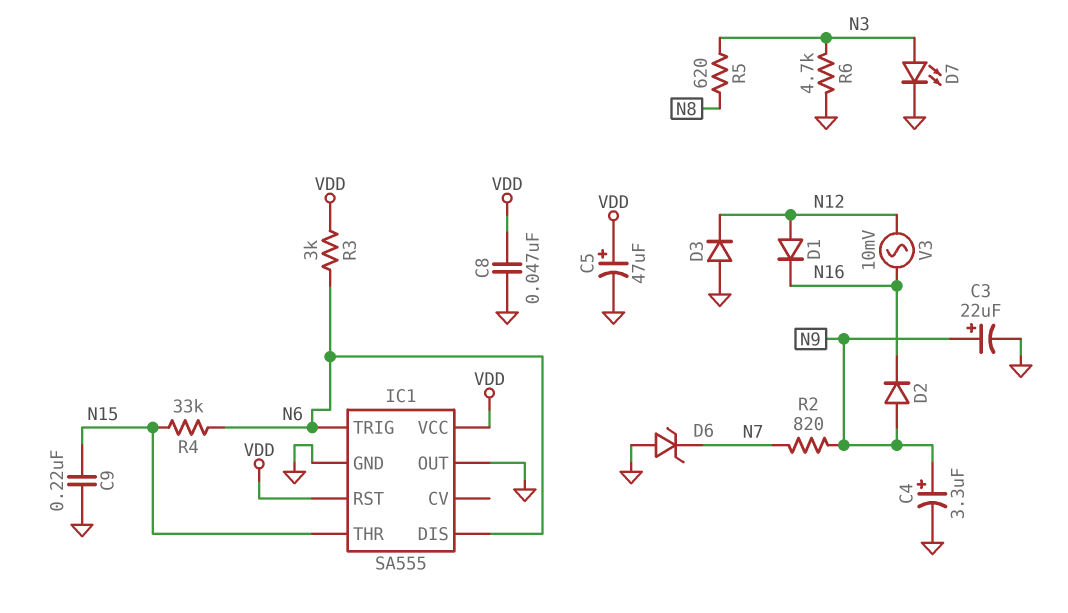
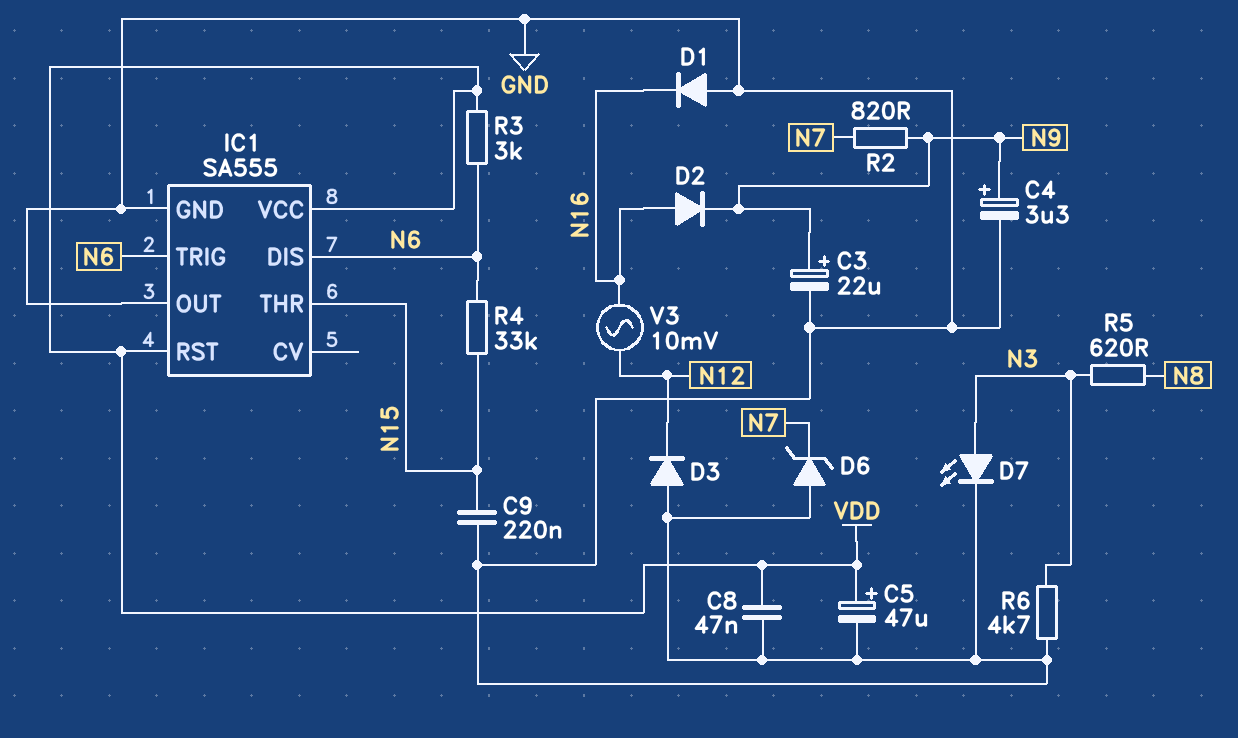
D1: diode (A N12, K N16) -> diode (A GND, K N16)
D2: diode (A N9, K N16) -> diode (A N16, K N9)

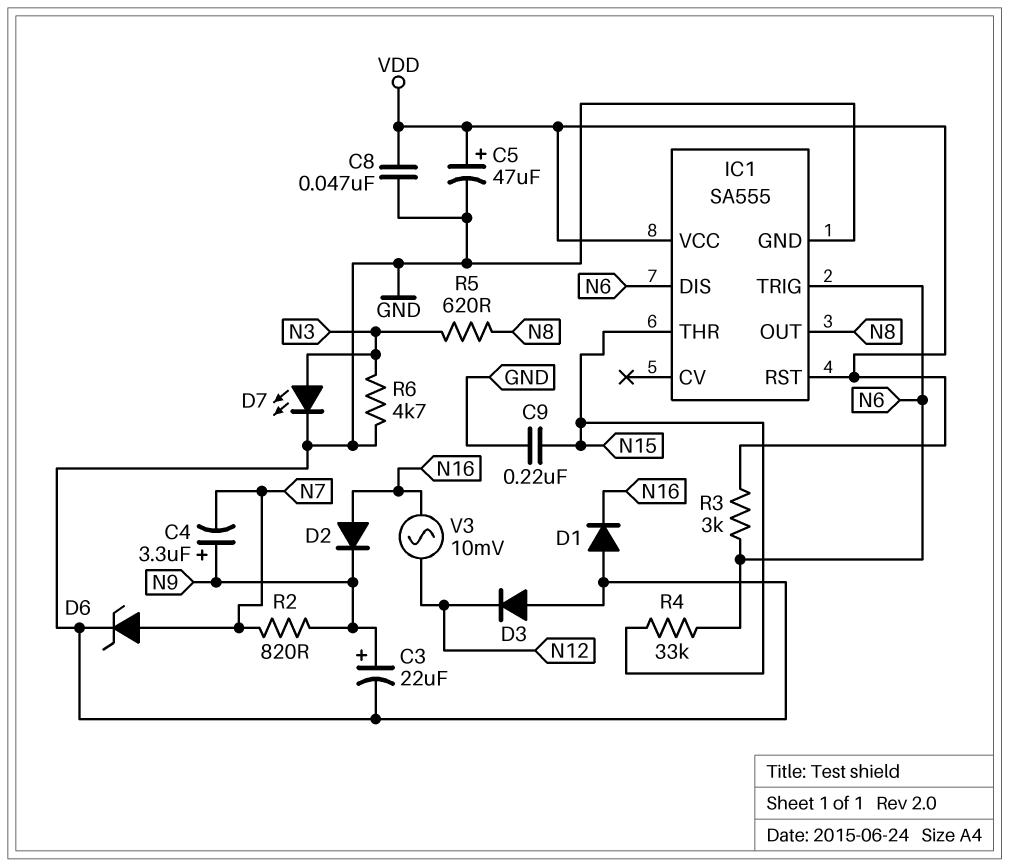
C4: 3.3uF (plus N9, minus GND) -> 3.3uF (plus N9, minus N7)
D6: zener (A GND, K N7) -> zener (A N7, K GND)
IC1 pin OUT: GND -> N8

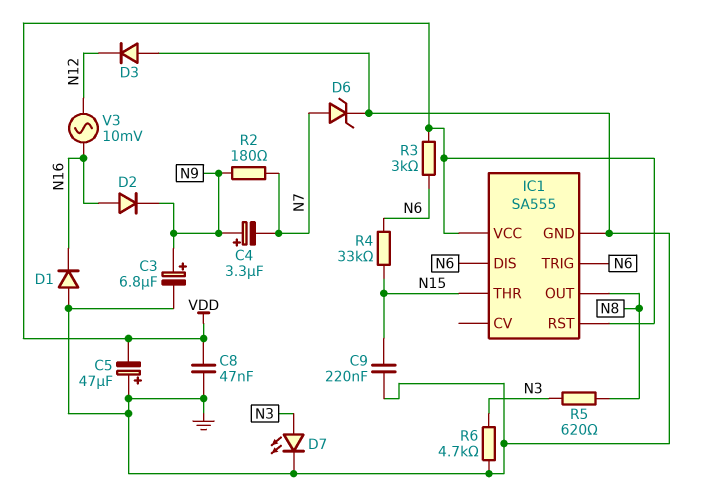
C3: 22uF (plus N9, minus GND) -> 6.8uF (plus N9, minus GND)
C5: 47uF (plus VDD, minus GND) -> 47uF (plus GND, minus VDD)
R2: 820 (N7, N9) -> 180 (N7, N9)

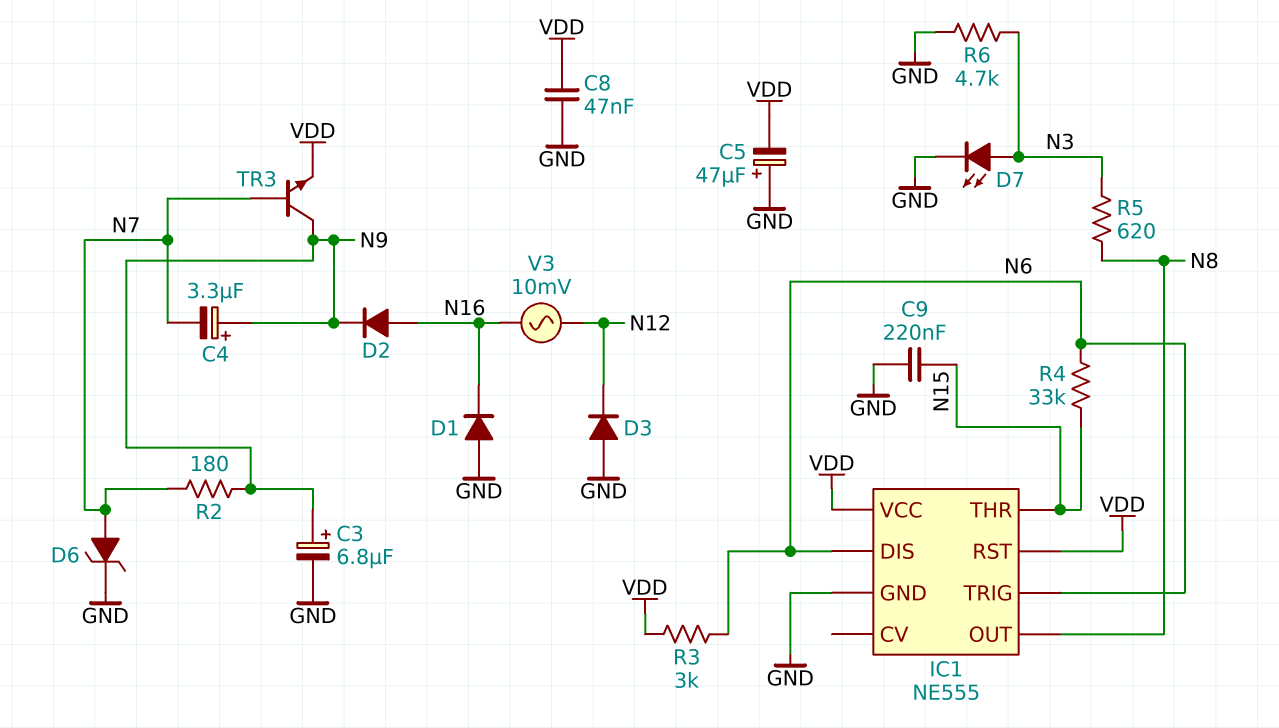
IC1: SA555 -> NE555
TR3: none -> NPN (B N7, C N9, E VDD)

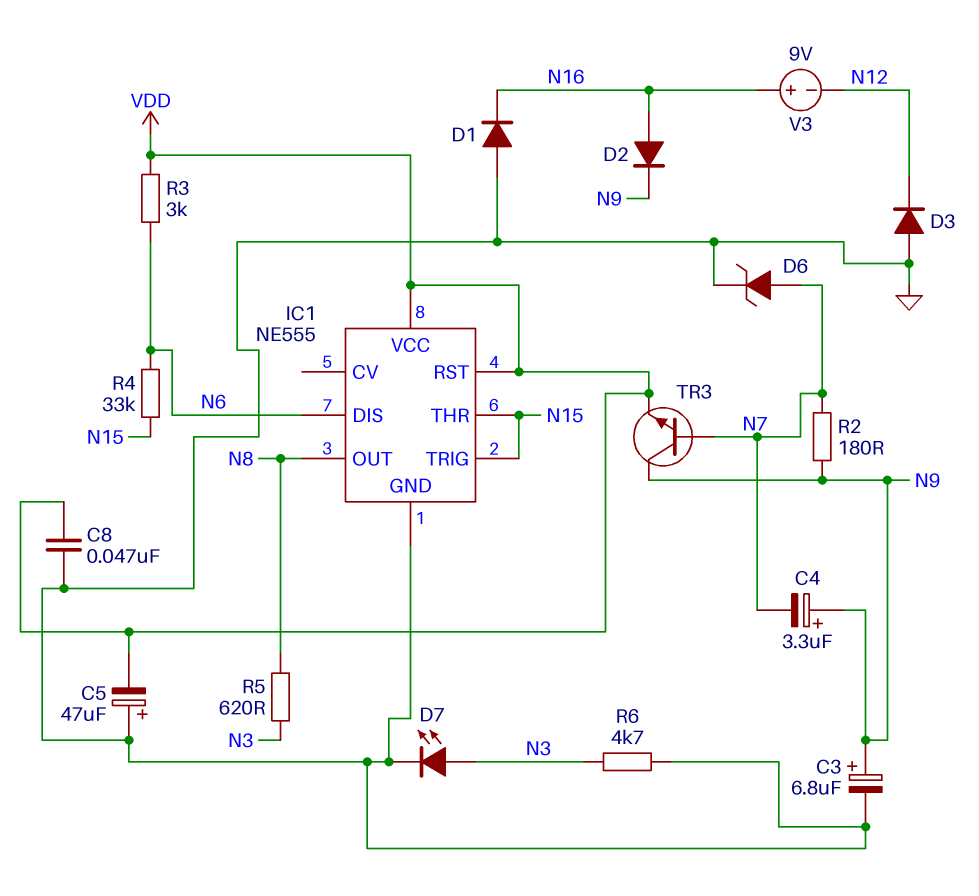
C9: 220nF (GND, N15) -> none
IC1 pin TRIG: N6 -> N15
V3: AC 10mV (N12, N16) -> 9V (plus N16, minus N12)

